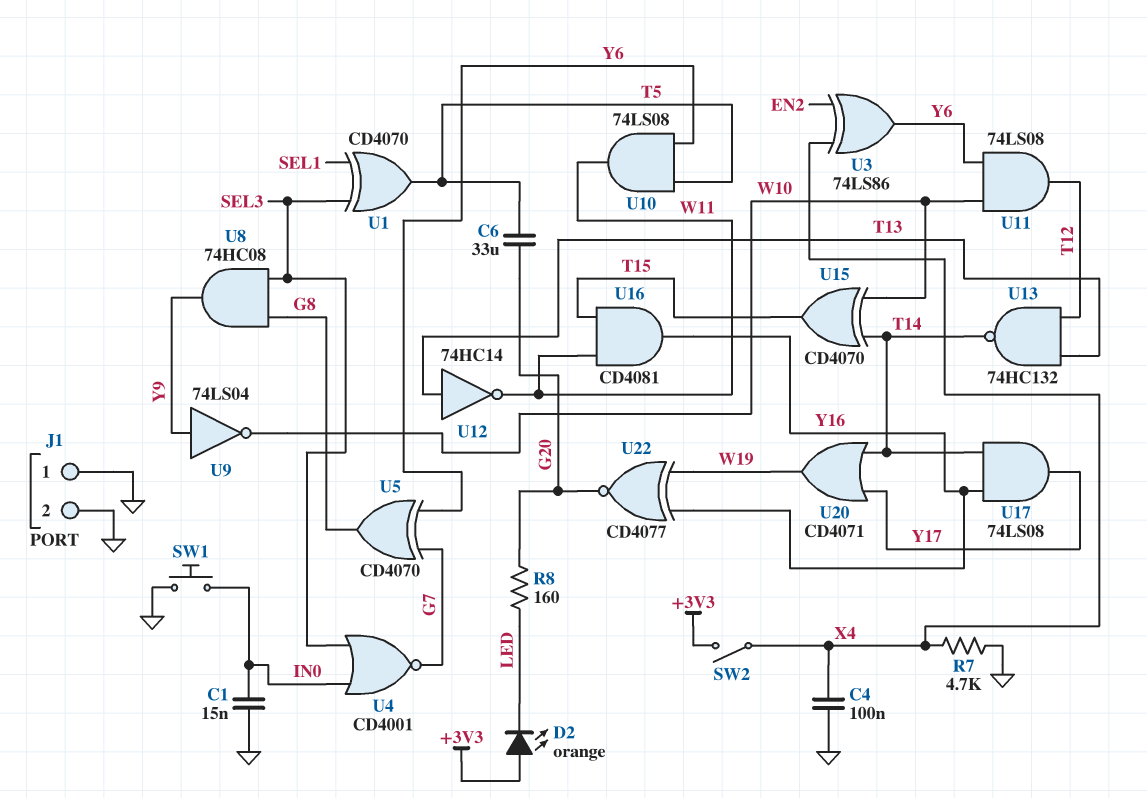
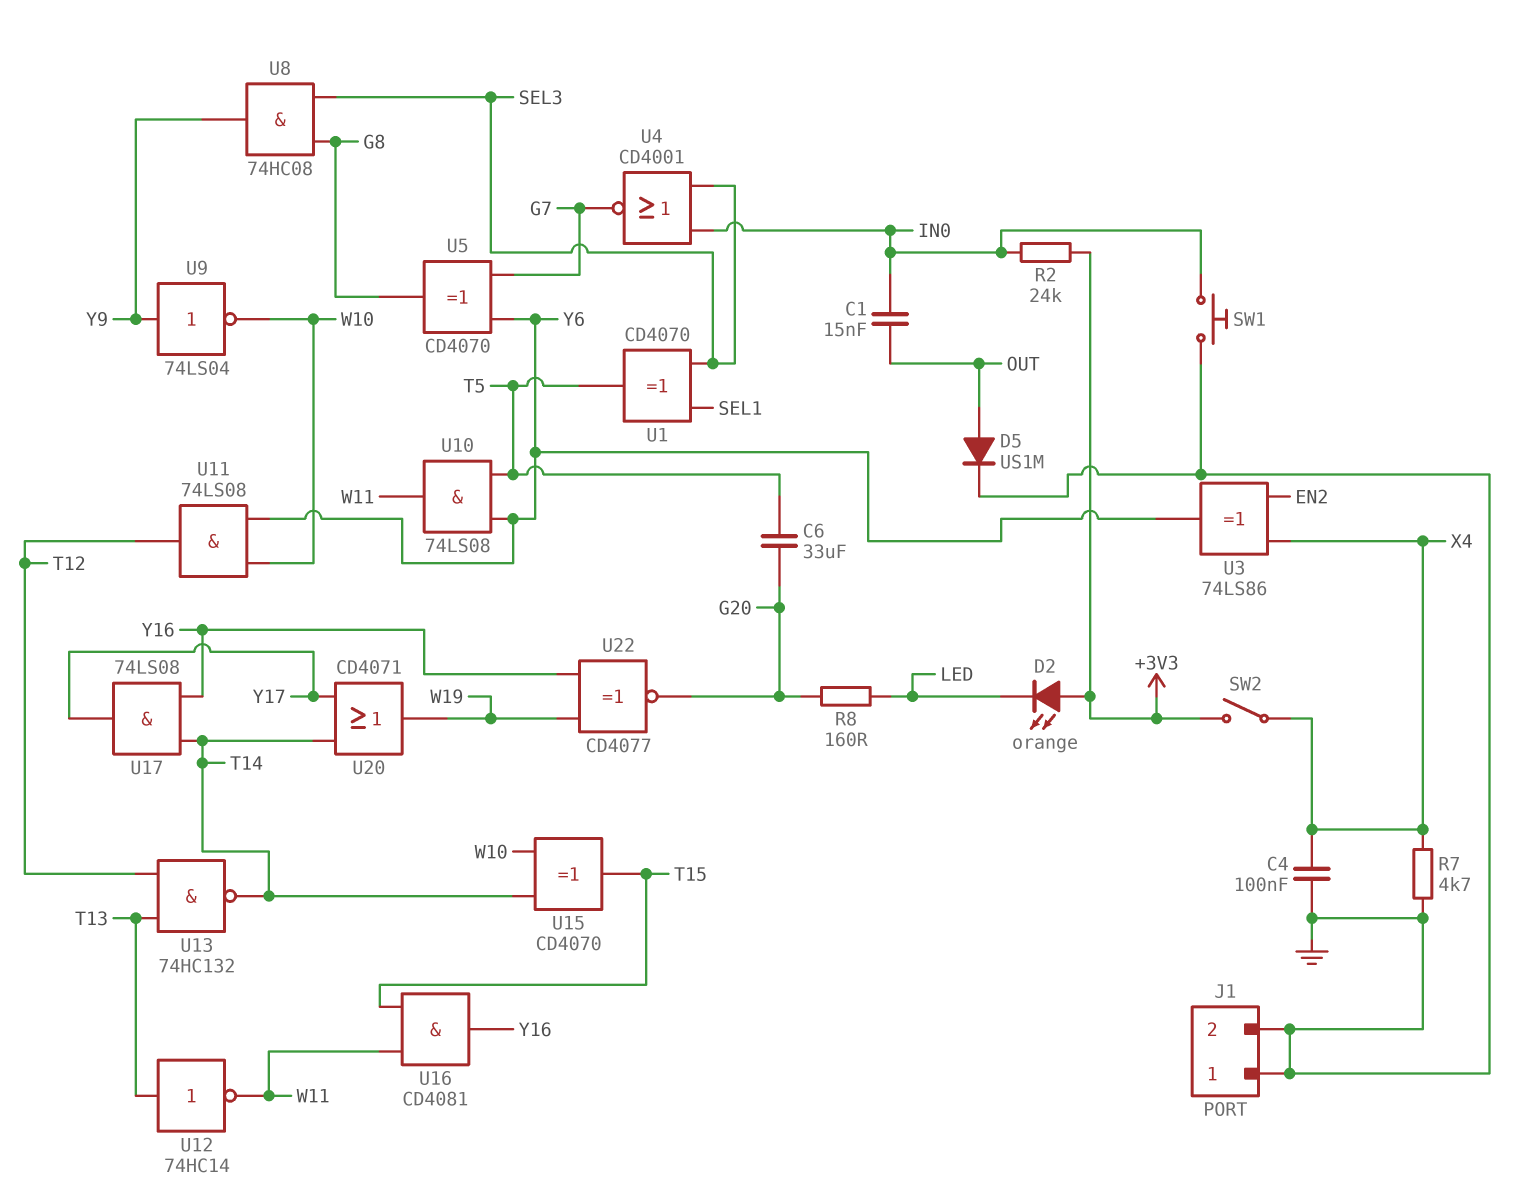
C1: 15nF (GND, IN0) -> 15nF (IN0, OUT)
D5: none -> diode US1M (A OUT, K GND)
R2: none -> 24k (+3V3, IN0)

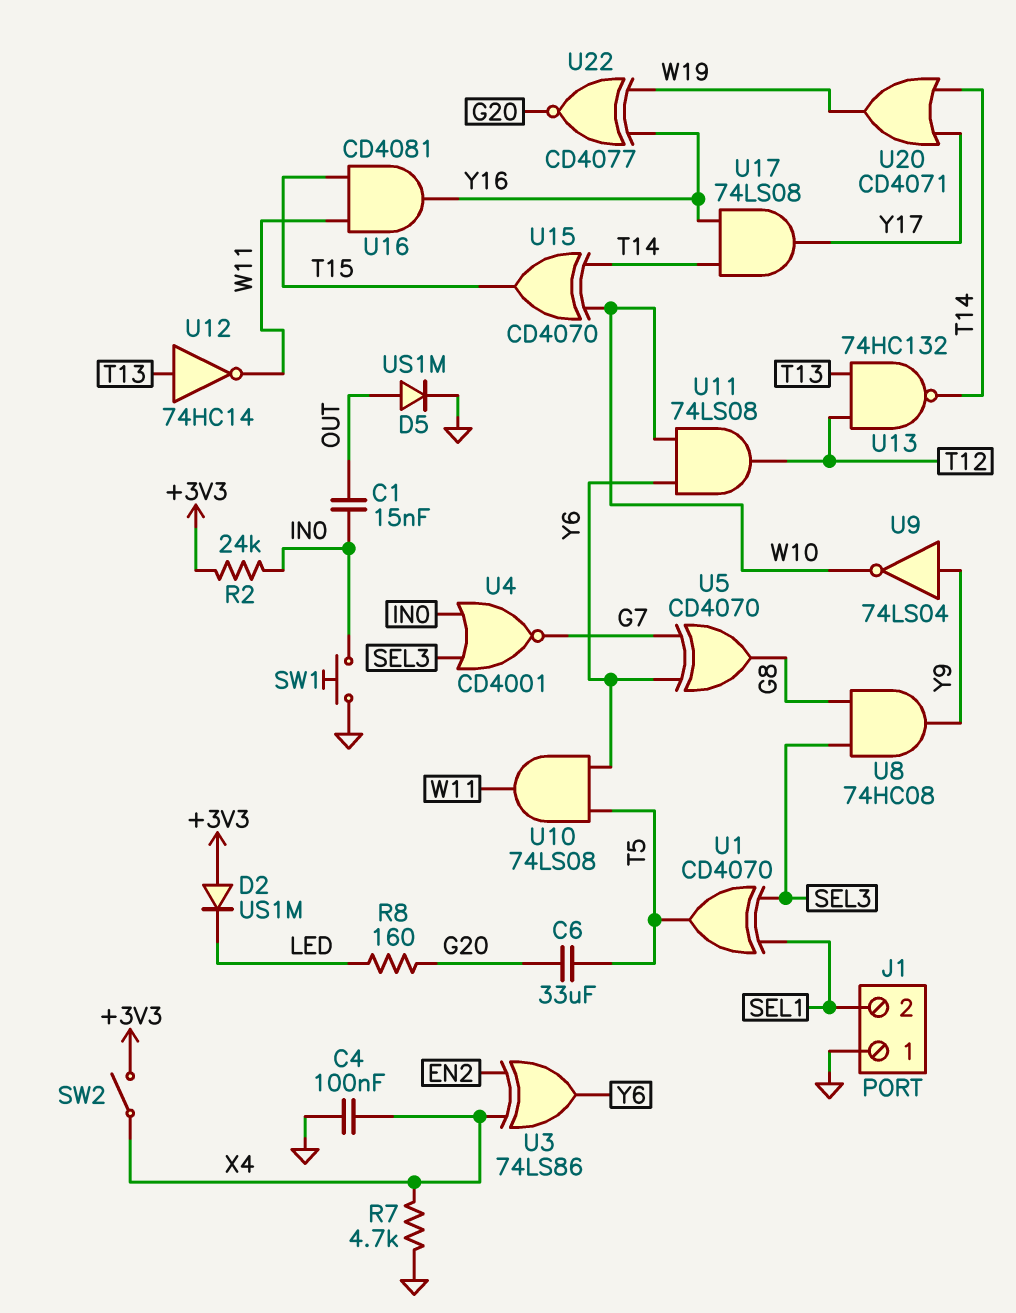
D2: LED orange (A +3V3, K LED) -> diode US1M (A +3V3, K LED)
J1 pin 2: GND -> SEL1

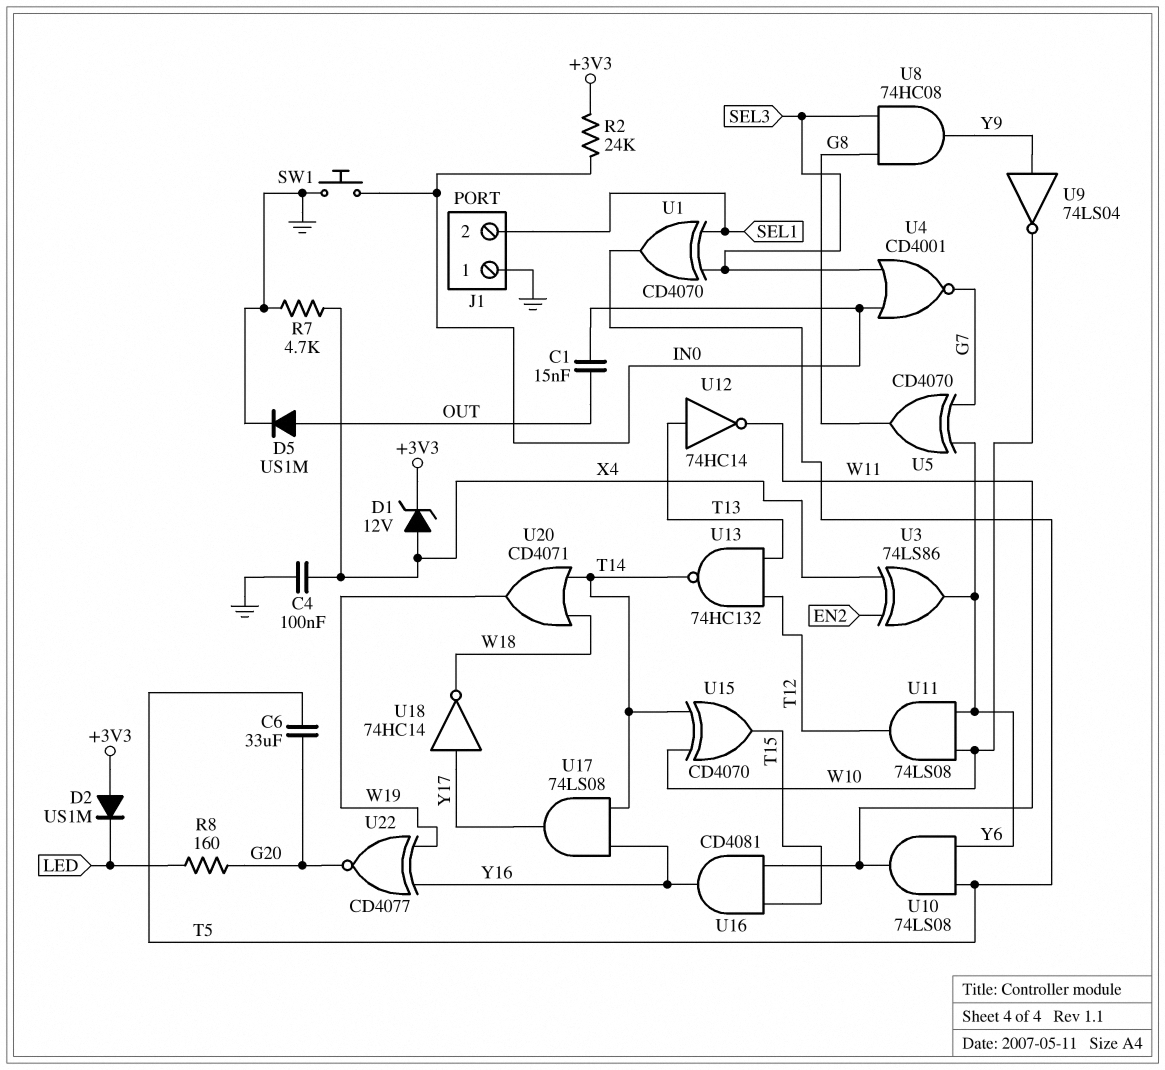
D1: none -> zener 12V (A X4, K +3V3)
SW2: switch (+3V3, X4) -> none
U18: none -> NOT 74HC14 (in Y17, out W18)
U20: OR CD4071 (in T14, in Y17, out W19) -> OR CD4071 (in T14, in W18, out W19)

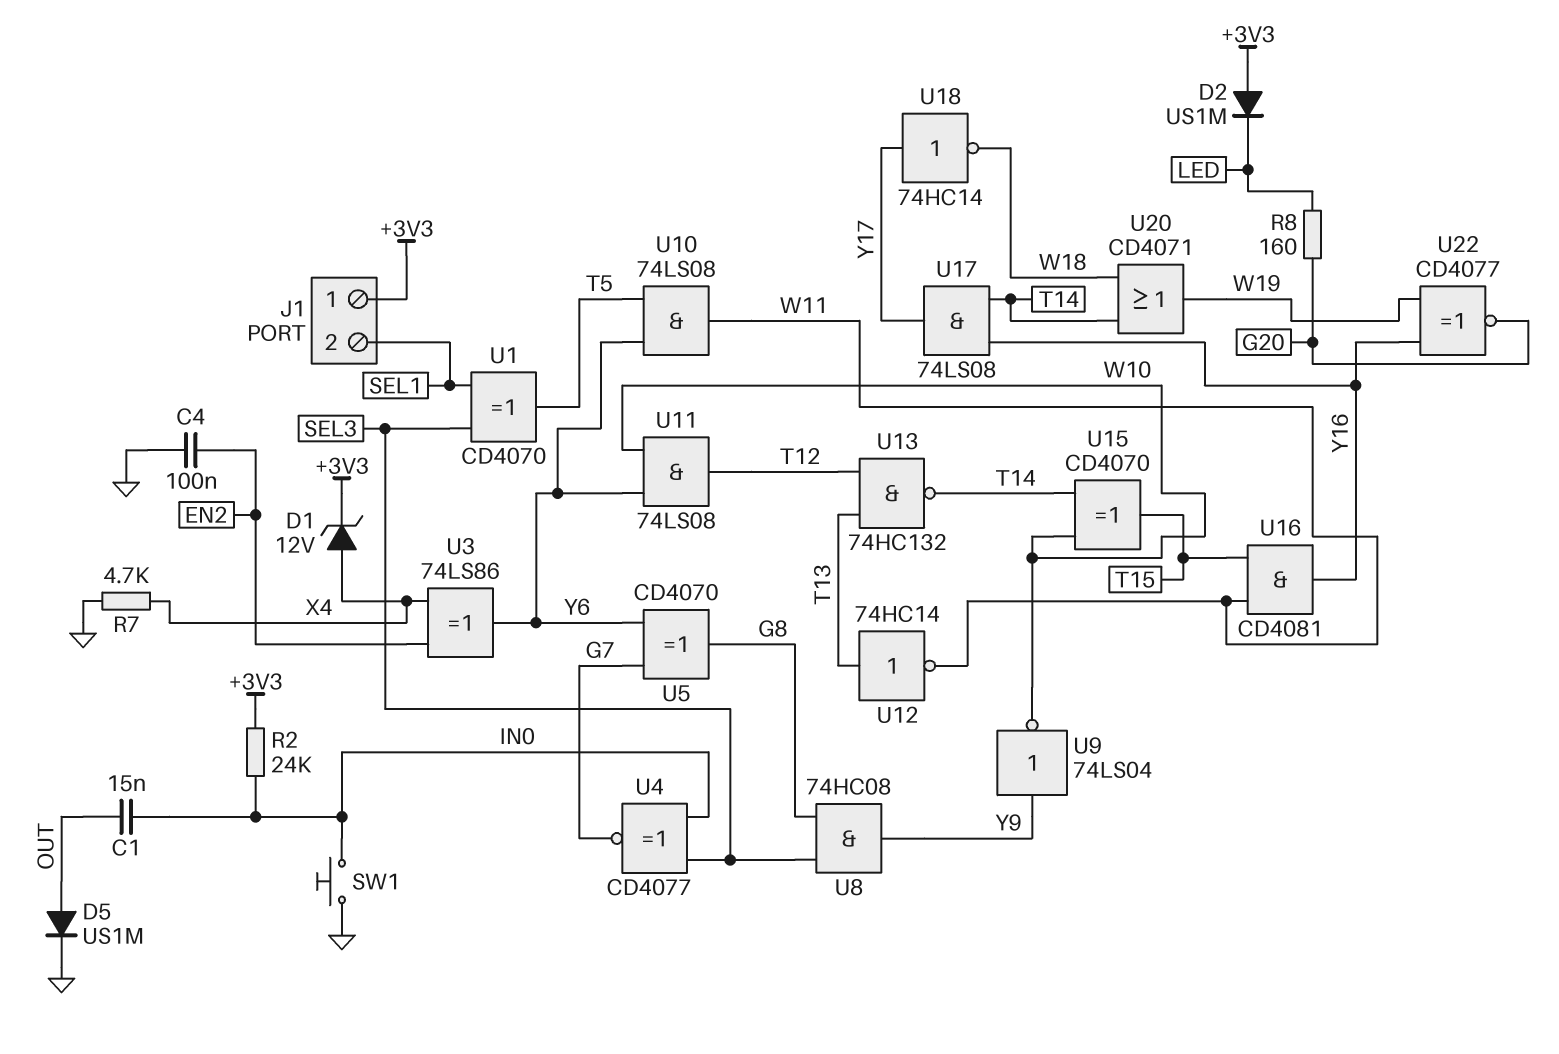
C4: 100nF (GND, X4) -> 100nF (EN2, GND)
C6: 33uF (G20, T5) -> none
J1 pin 1: GND -> +3V3
U4: NOR CD4001 (in IN0, in SEL3, out G7) -> XNOR CD4077 (in IN0, in SEL3, out G7)

